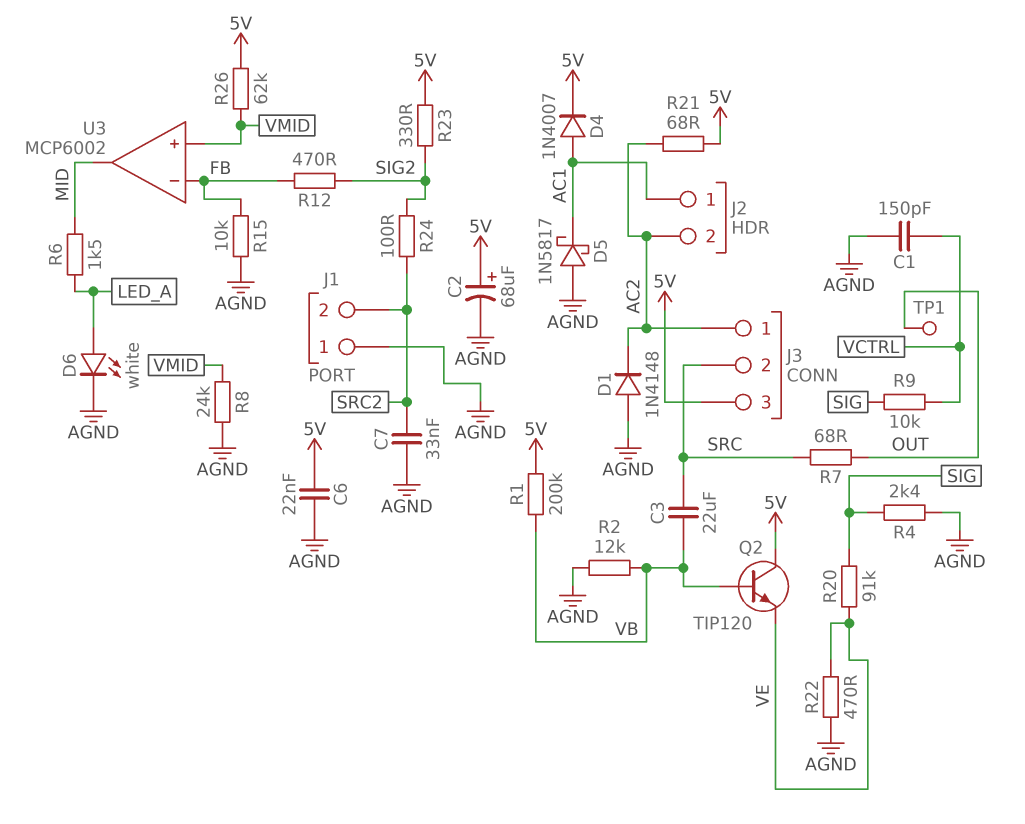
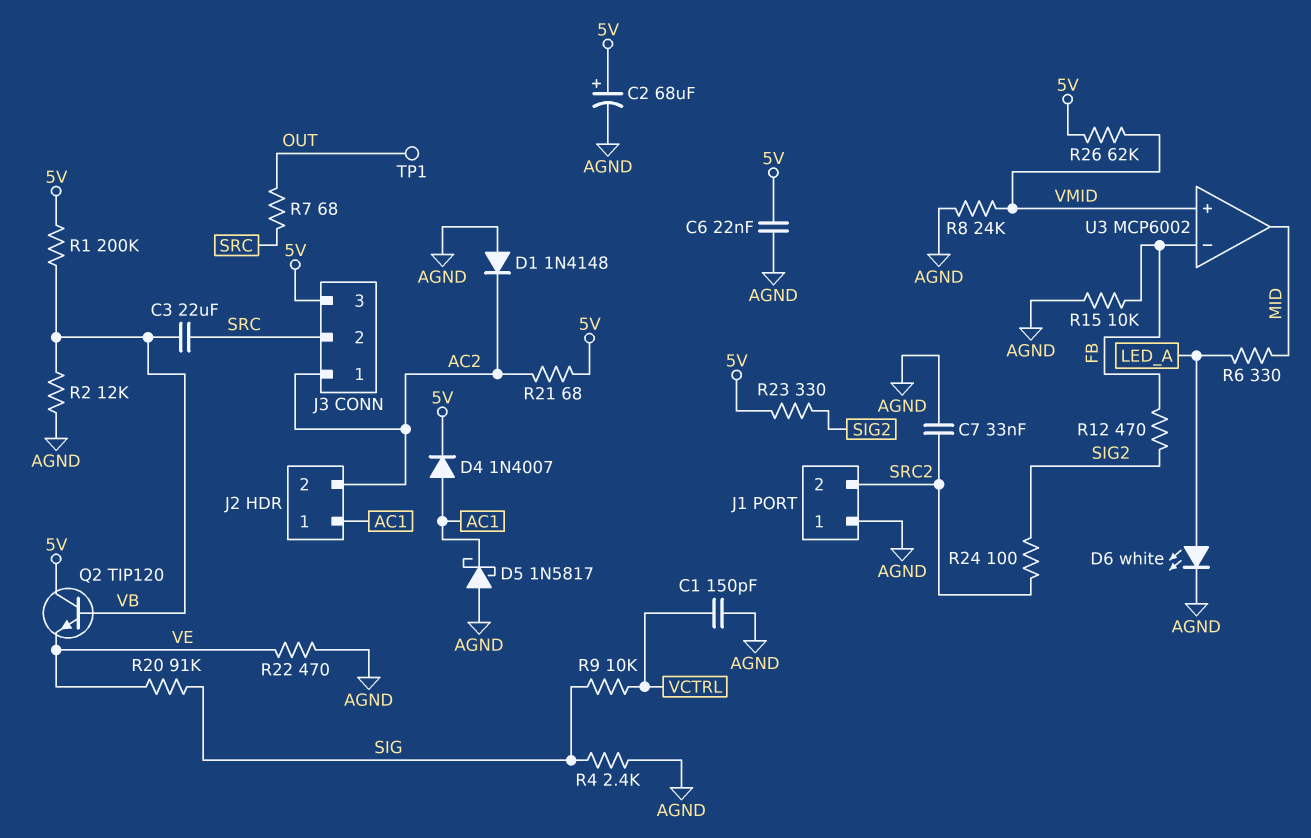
R6: 1.5k (LED_A, MID) -> 330 (LED_A, MID)

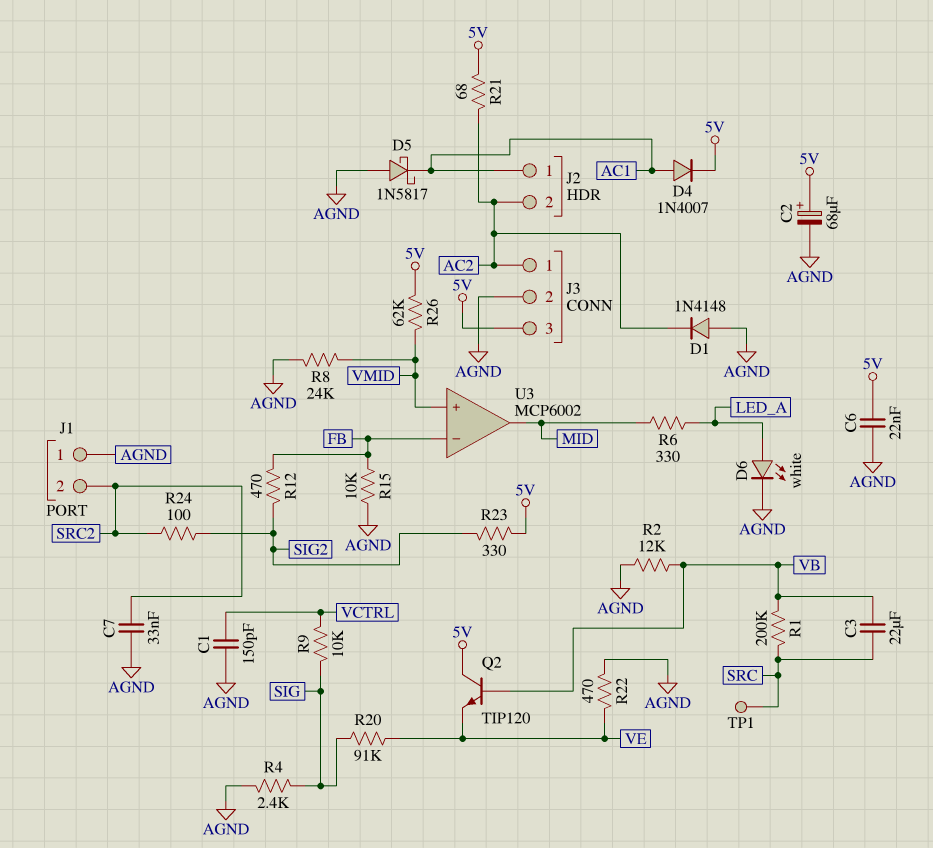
J3 pin 2: SRC -> AGND
R1: 200k (5V, VB) -> 200k (SRC, VB)
R7: 68 (OUT, SRC) -> none
TP1: test point (OUT) -> test point (SRC)

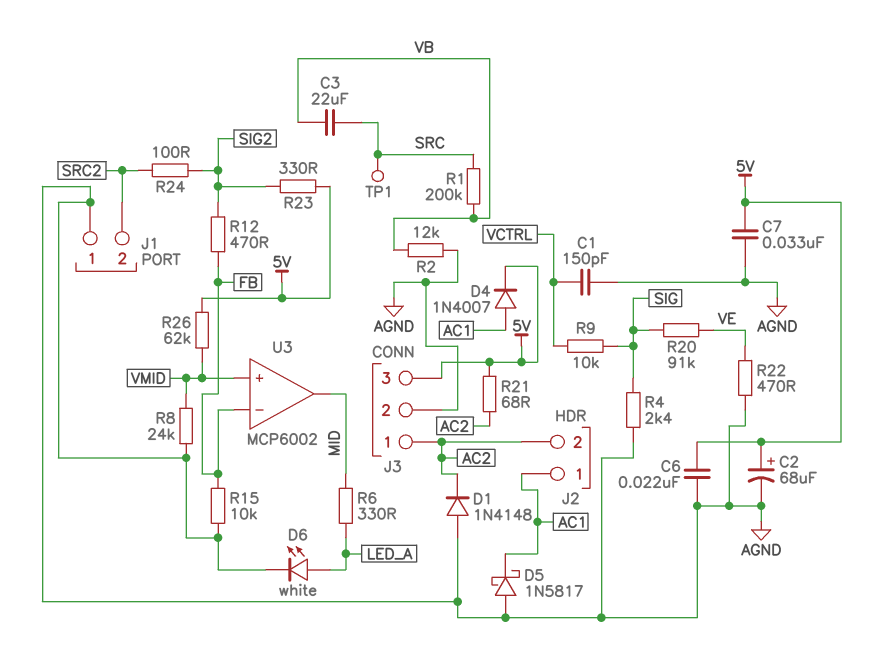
C7: 33nF (AGND, SRC2) -> 33nF (5V, AGND)
Q2: NPN TIP120 (B VB, C 5V, E VE) -> none

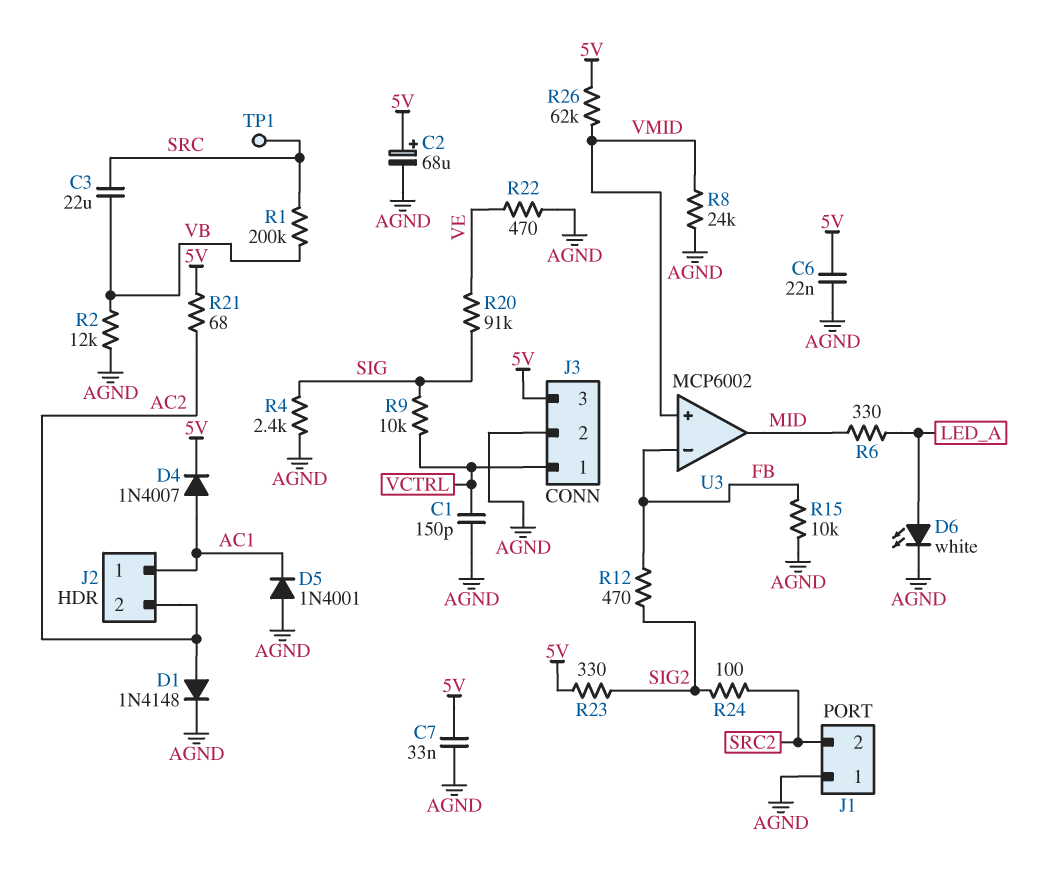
D1: diode 1N4148 (A AGND, K AC2) -> diode 1N4148 (A AC2, K AGND)
D5: schottky 1N5817 (A AGND, K AC1) -> diode 1N4001 (A AGND, K AC1)
J3 pin 1: AC2 -> VCTRL

